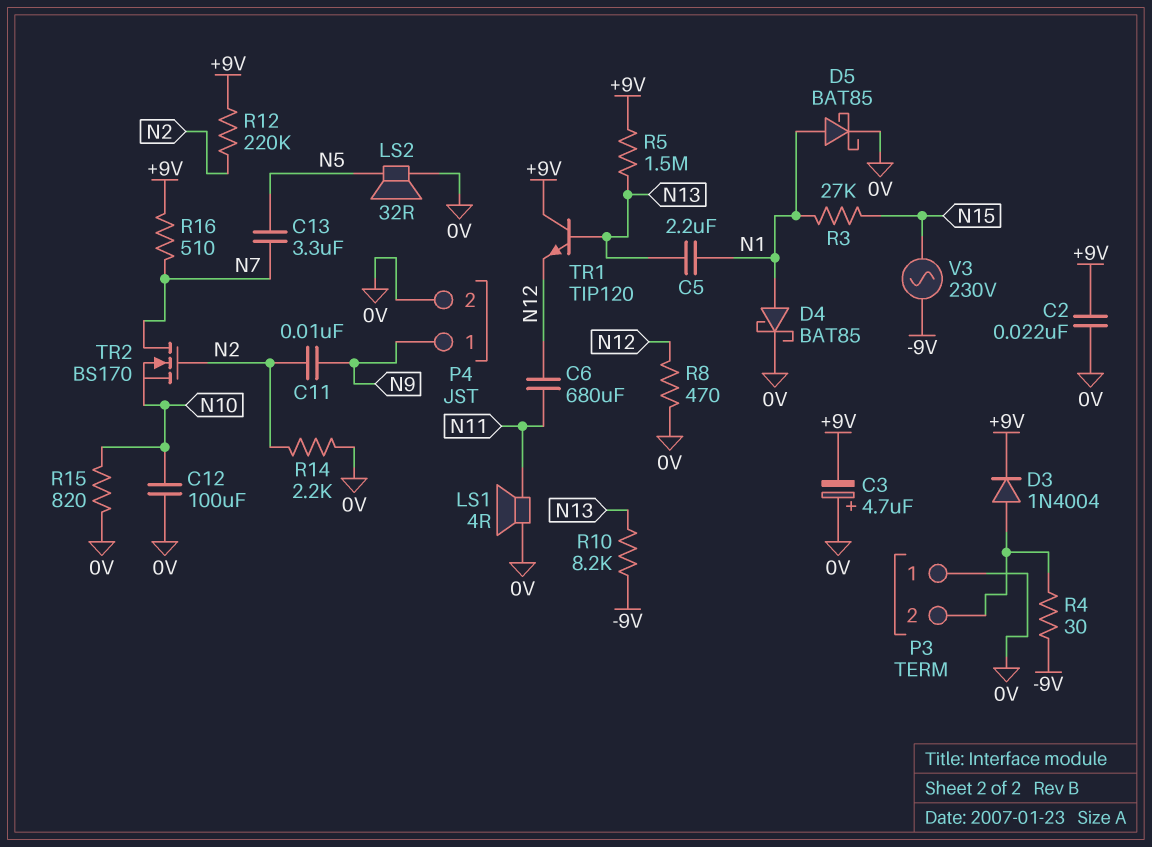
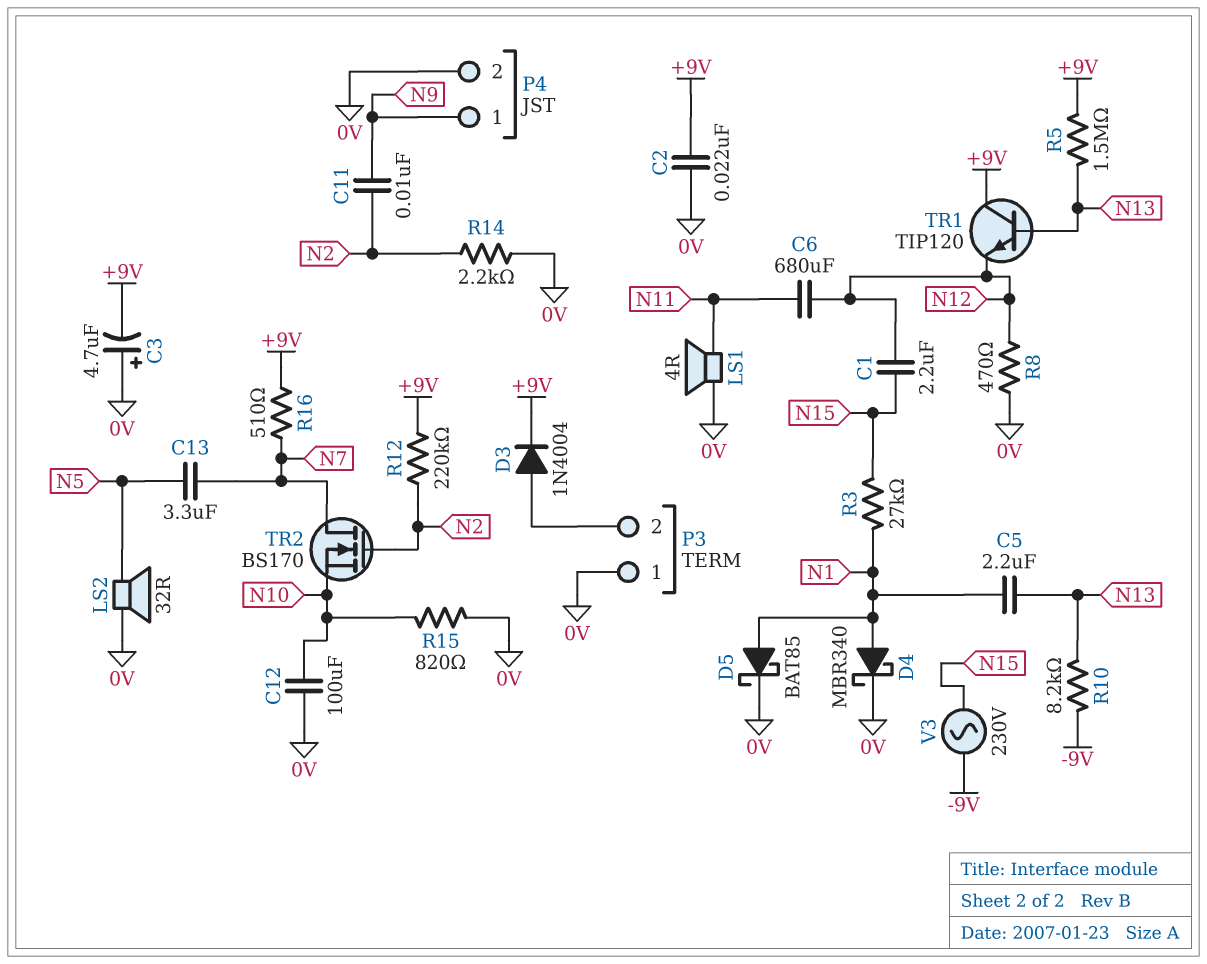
C1: none -> 2.2uF (N12, N15)
D4: schottky BAT85 (A N1, K 0V) -> schottky MBR340 (A N1, K 0V)
R4: 30 (-9V, P3/2) -> none

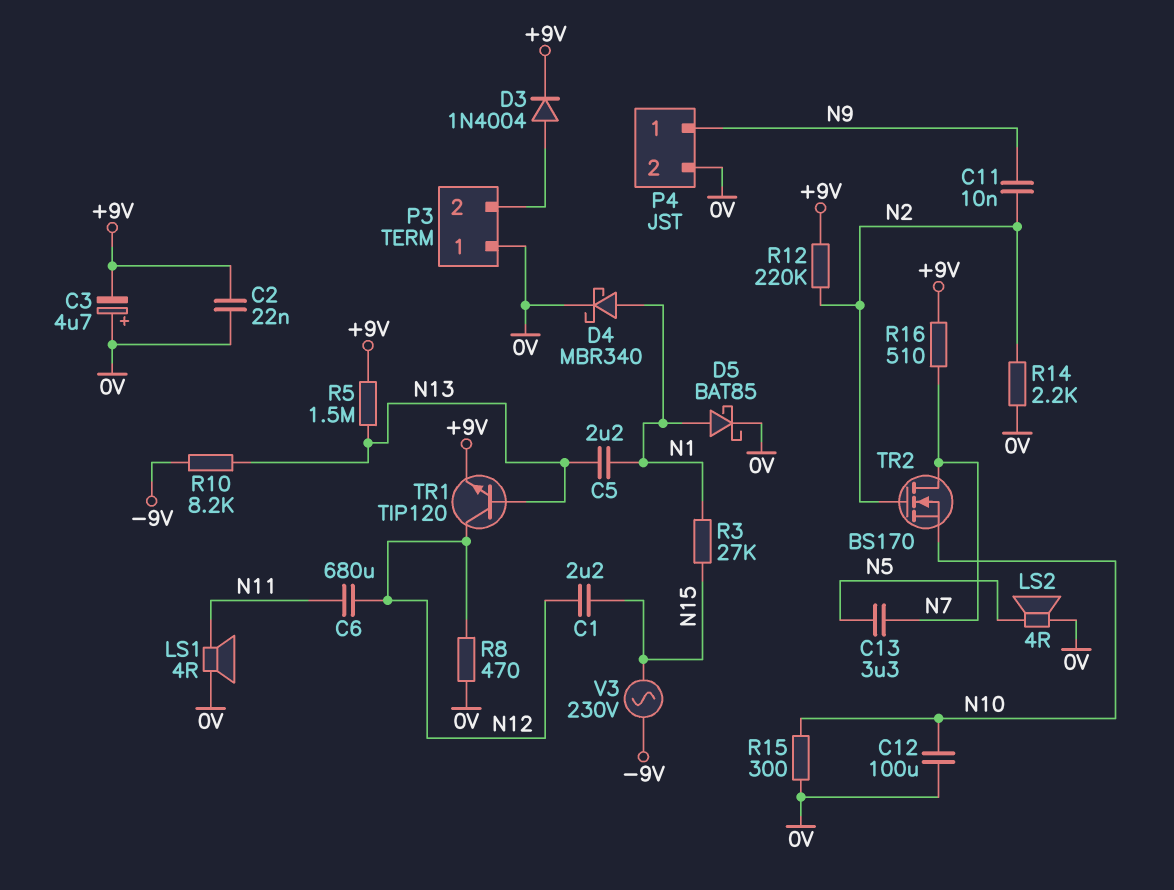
LS2: speaker 32R (0V, N5) -> speaker 4R (0V, N5)
R15: 820 (0V, N10) -> 300 (0V, N10)
TR1: NPN TIP120 (B N13, C +9V, E N12) -> NPN TIP120 (B N13, C N12, E +9V)

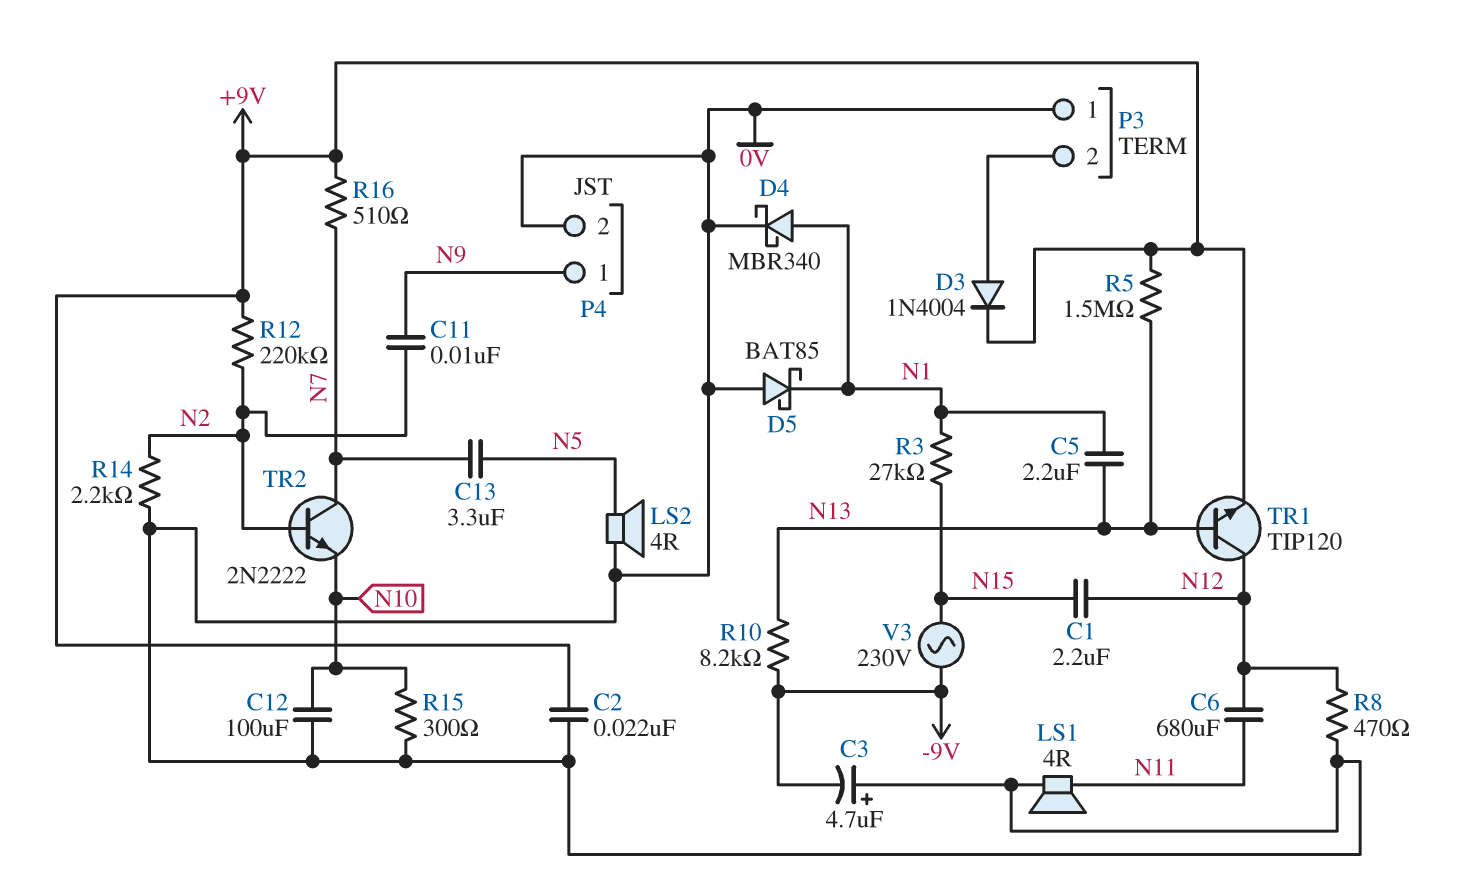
C3: 4.7uF (plus 0V, minus +9V) -> 4.7uF (plus 0V, minus -9V)
D5: schottky BAT85 (A N1, K 0V) -> schottky BAT85 (A 0V, K N1)
TR2: NMOS BS170 (G N2, D N7, S N10) -> NPN 2N2222 (B N2, C N7, E N10)

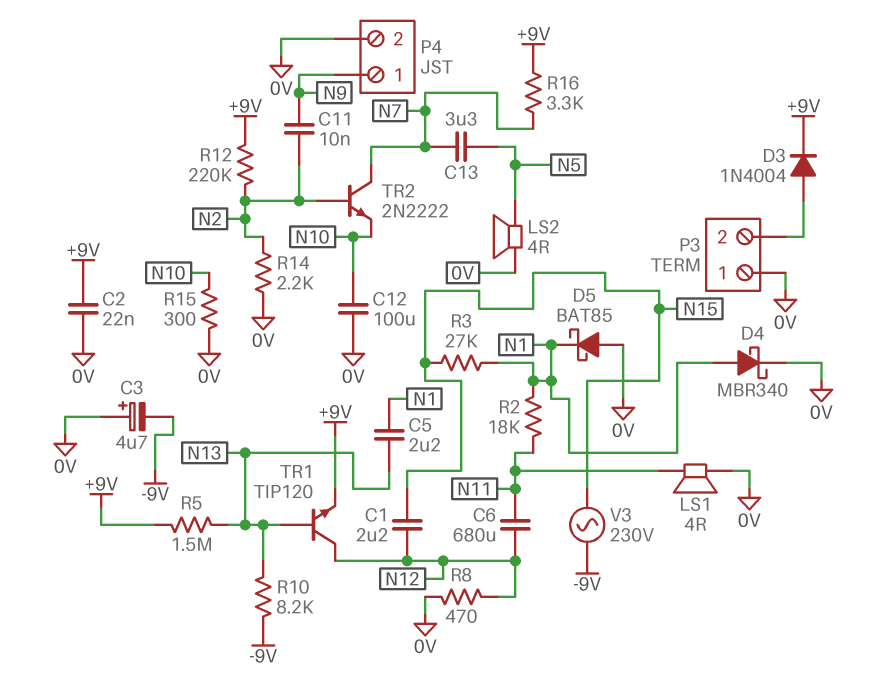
R2: none -> 18k (N1, N11)
R16: 510 (+9V, N7) -> 3.3k (+9V, N7)

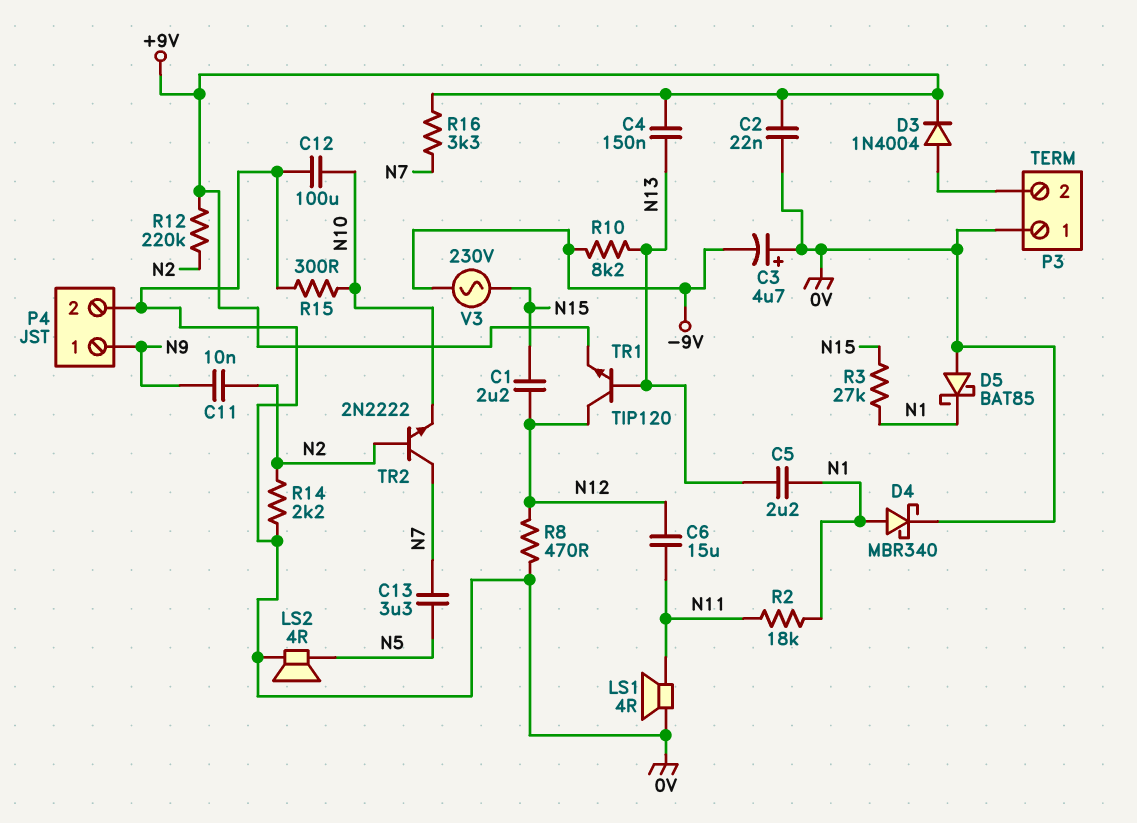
C4: none -> 150nF (+9V, N13)
C6: 680uF (N11, N12) -> 15uF (N11, N12)
R5: 1.5M (+9V, N13) -> none

